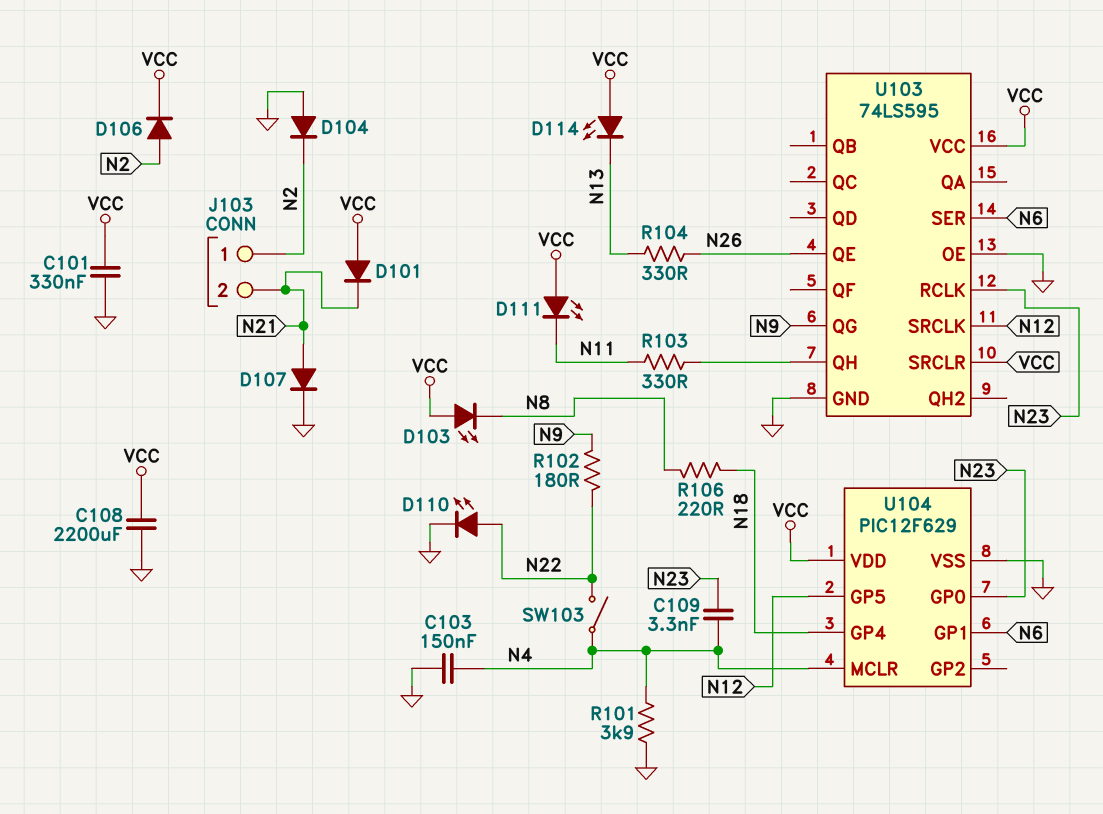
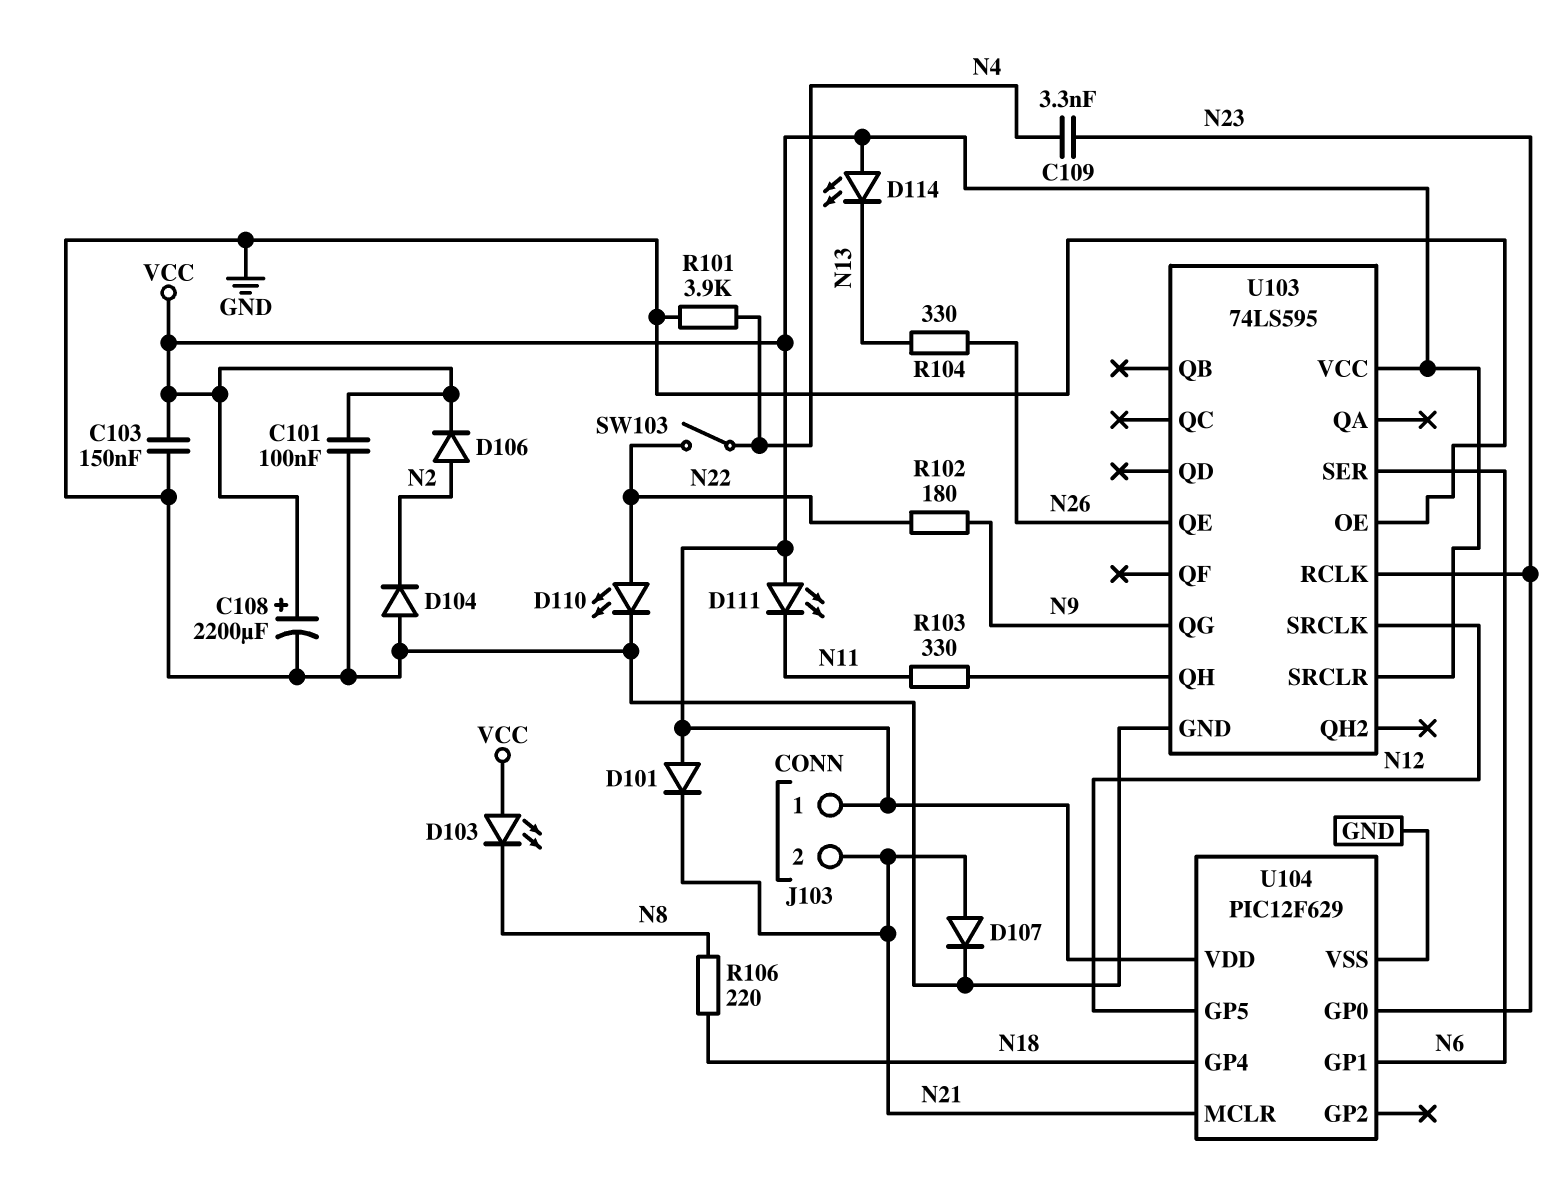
C101: 330nF (GND, VCC) -> 100nF (GND, VCC)
C103: 150nF (GND, N4) -> 150nF (GND, VCC)
C108: 2200uF (GND, VCC) -> 2200uF (plus VCC, minus GND)
J103 pin 1: N2 -> VCC
U104 pin MCLR: N4 -> N21

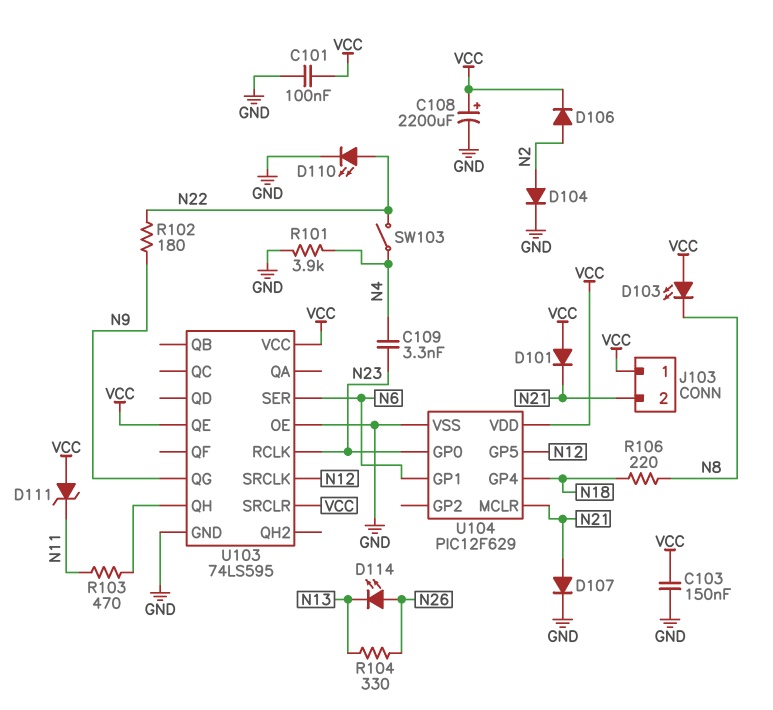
D104: diode (A GND, K N2) -> diode (A N2, K GND)
D111: LED (A VCC, K N11) -> zener (A VCC, K N11)
D114: LED (A VCC, K N13) -> LED (A N26, K N13)
R103: 330 (N11, U103/QH) -> 470 (N11, U103/QH)
U103 pin QE: N26 -> VCC

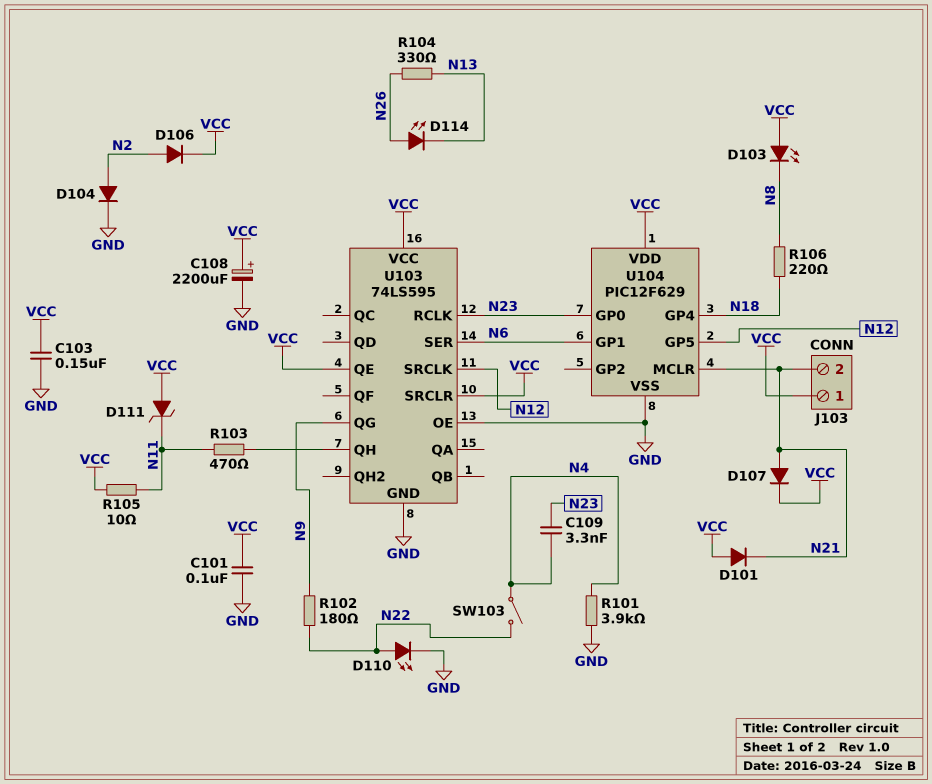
D107: diode (A N21, K GND) -> diode (A N21, K VCC)
R105: none -> 10 (N11, VCC)

